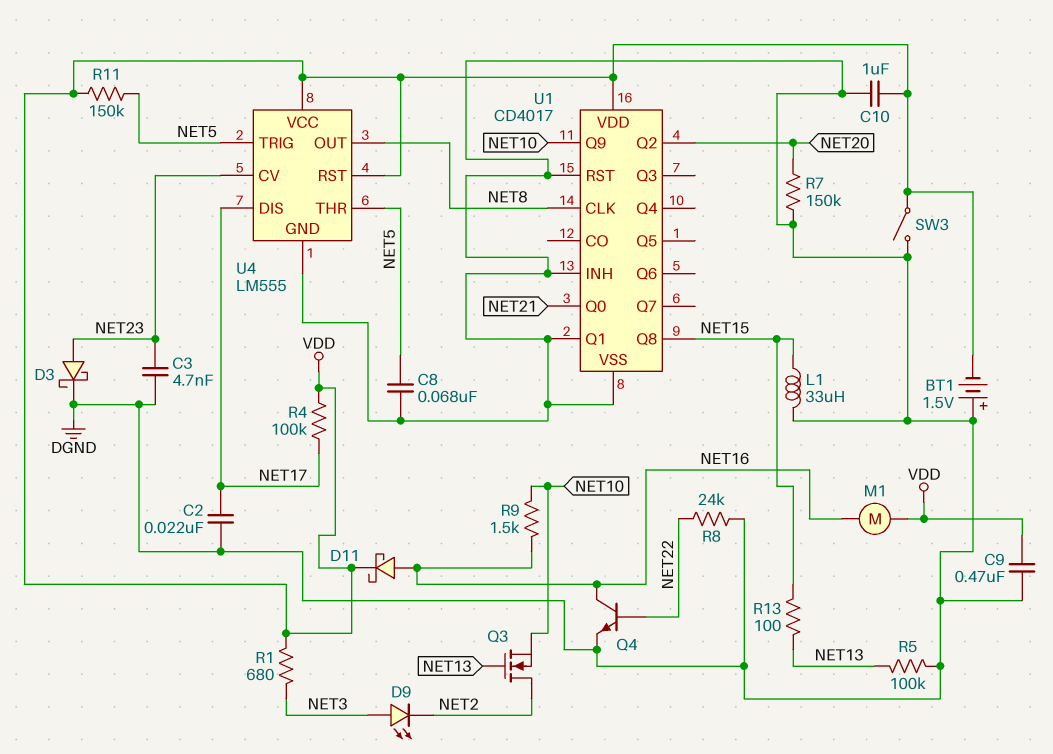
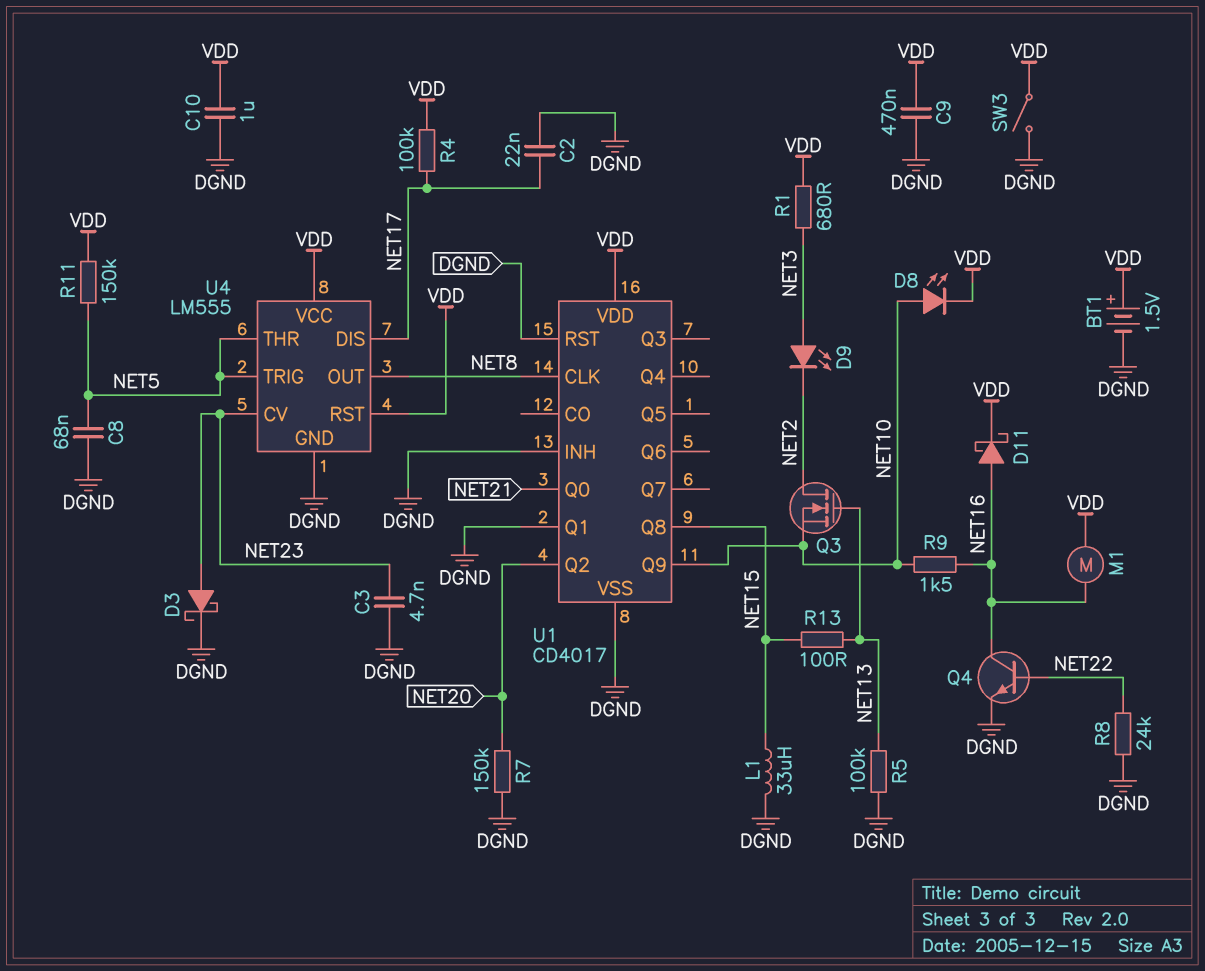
BT1: 1.5V (plus DGND, minus VDD) -> 1.5V (plus VDD, minus DGND)
D8: none -> LED (A NET10, K VDD)

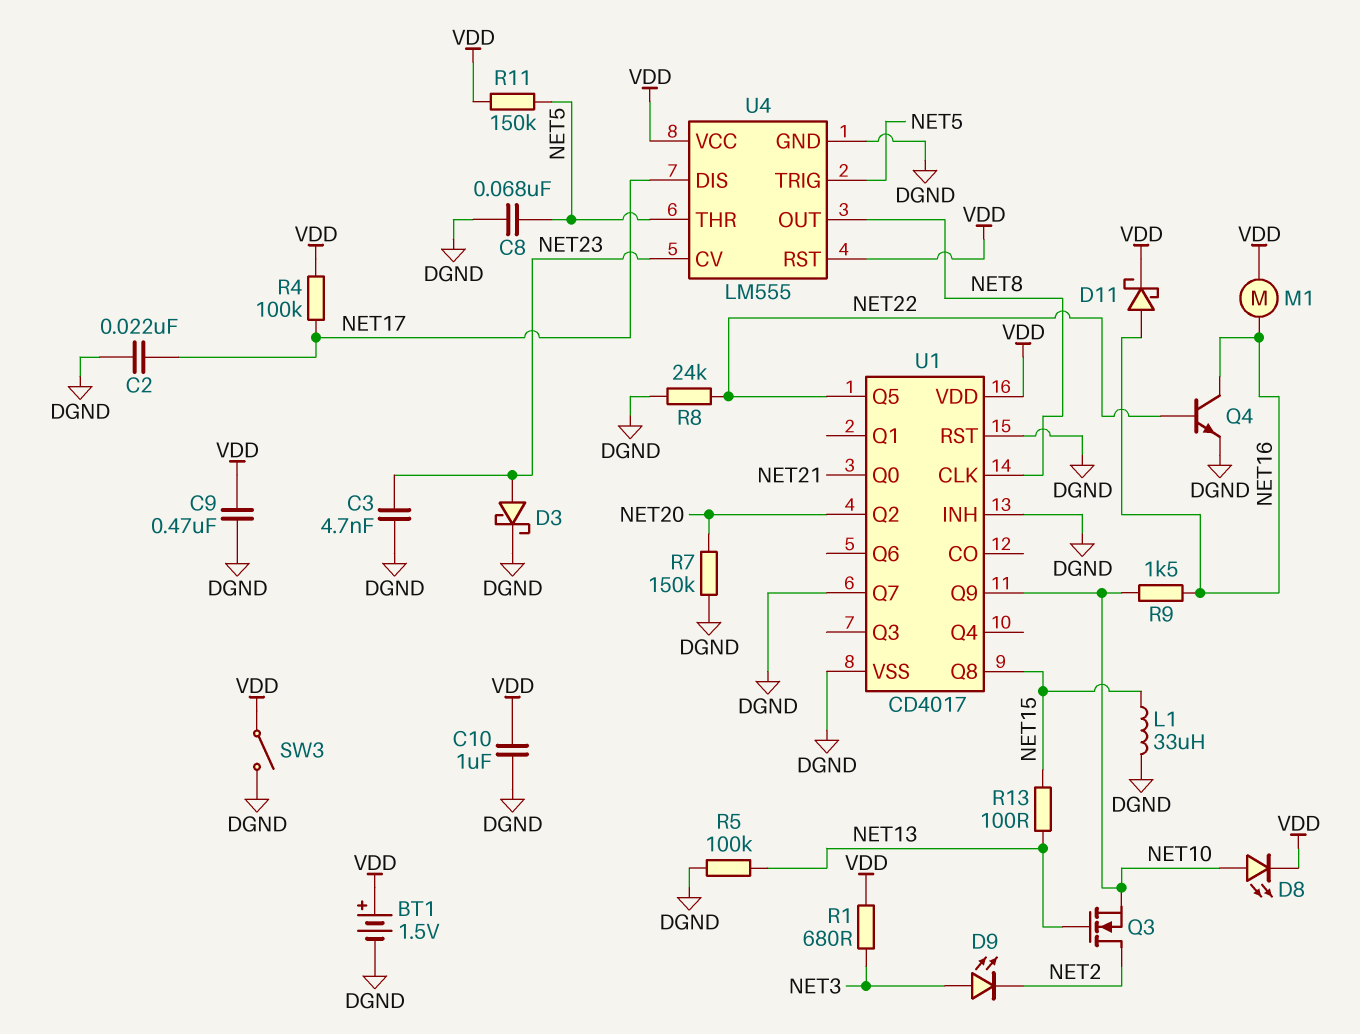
U1 pin Q1: DGND -> none
U1 pin Q5: none -> NET22
U1 pin Q7: none -> DGND

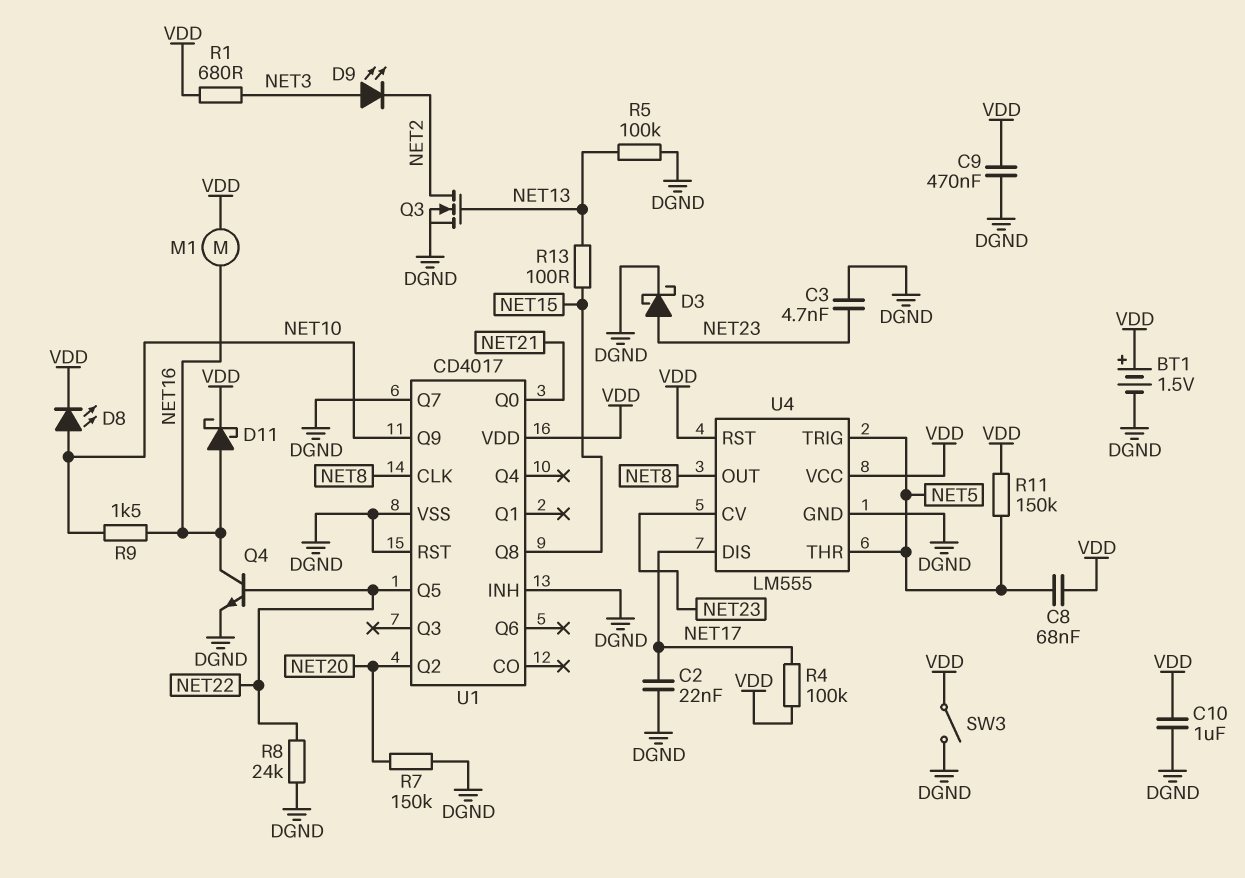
C8: 68nF (DGND, NET5) -> 68nF (NET5, VDD)
L1: 33uH (DGND, NET15) -> none
Q3: NMOS (G NET13, D NET2, S NET10) -> NMOS (G NET13, D NET2, S DGND)

